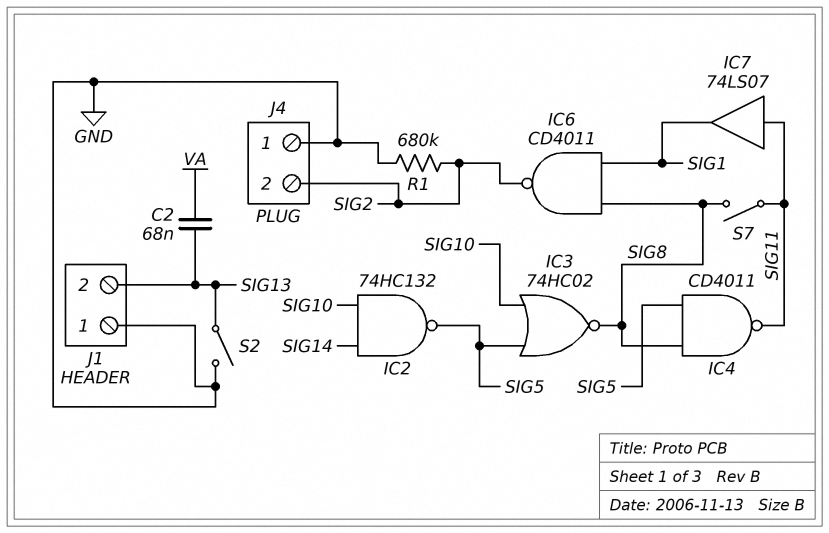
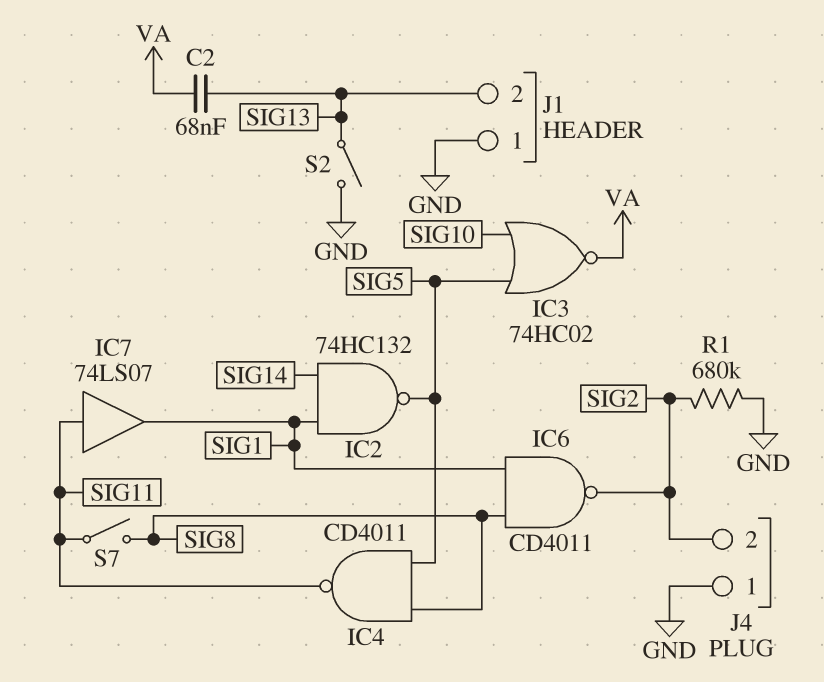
IC2: NAND 74HC132 (in SIG10, in SIG14, out SIG5) -> NAND 74HC132 (in SIG1, in SIG14, out SIG5)
IC3: NOR 74HC02 (in SIG5, in SIG10, out SIG8) -> NOR 74HC02 (in SIG5, in SIG10, out VA)

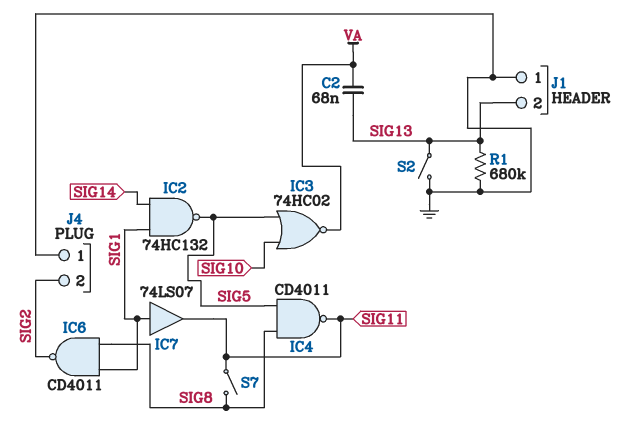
IC7: buffer 74LS07 (in SIG11, out SIG1) -> buffer 74LS07 (in SIG1, out SIG11)
R1: 680k (GND, SIG2) -> 680k (GND, SIG13)

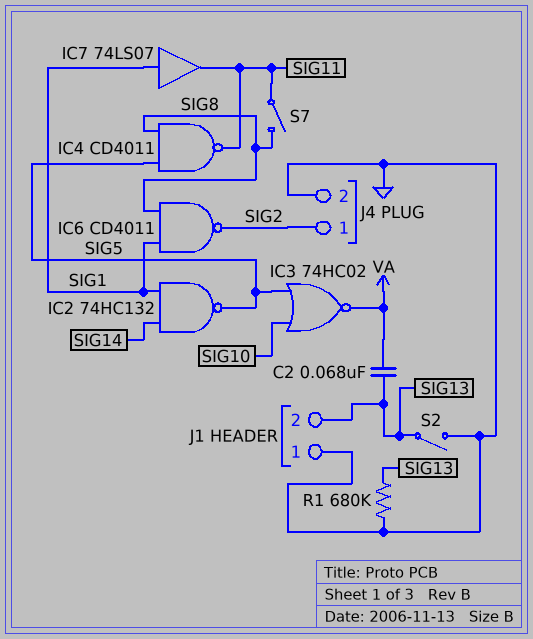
J4 pin 1: GND -> SIG2
J4 pin 2: SIG2 -> GND

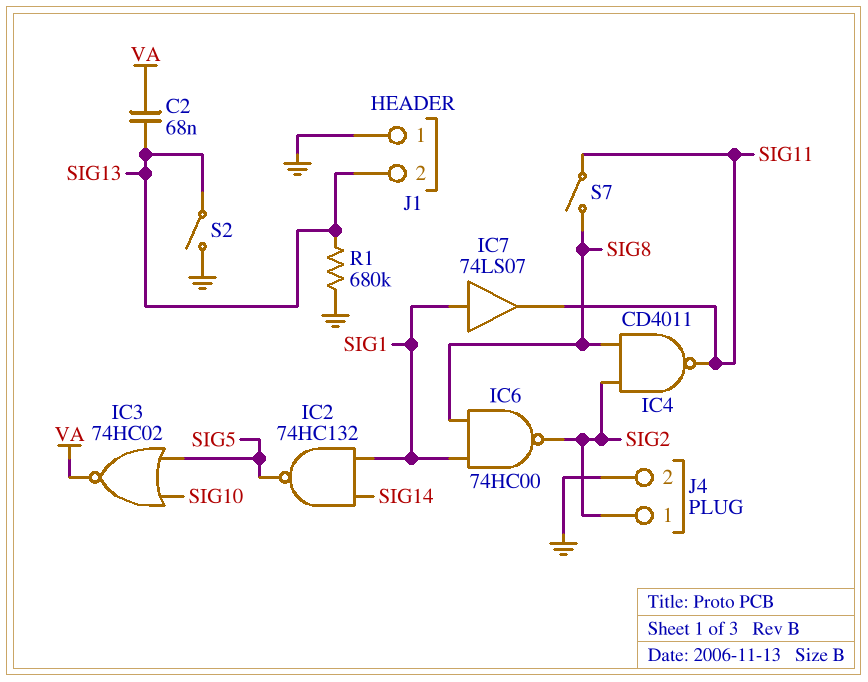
IC4: NAND CD4011 (in SIG5, in SIG8, out SIG11) -> NAND CD4011 (in SIG2, in SIG8, out SIG11)
IC6: NAND CD4011 (in SIG1, in SIG8, out SIG2) -> NAND 74HC00 (in SIG1, in SIG8, out SIG2)

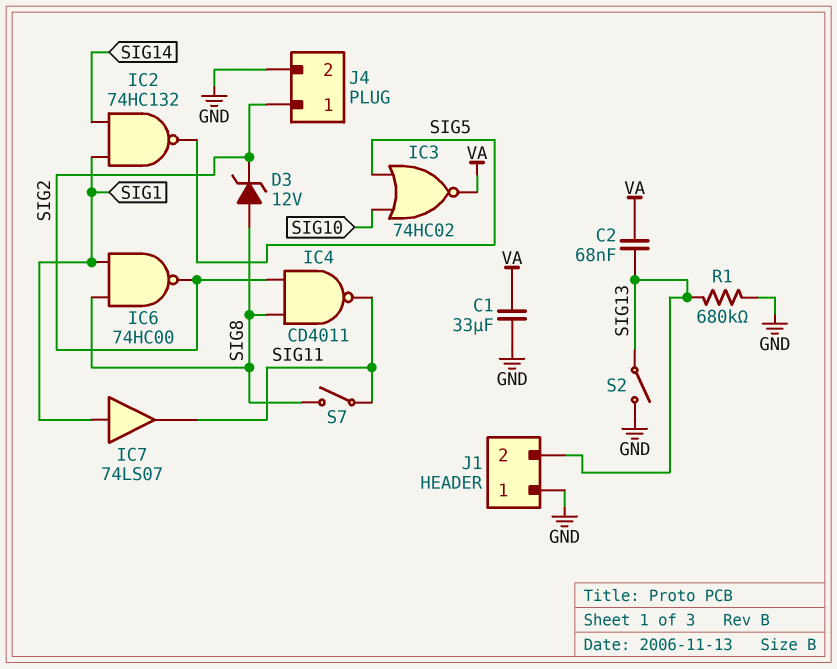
C1: none -> 33uF (GND, VA)
D3: none -> zener 12V (A SIG8, K SIG2)

